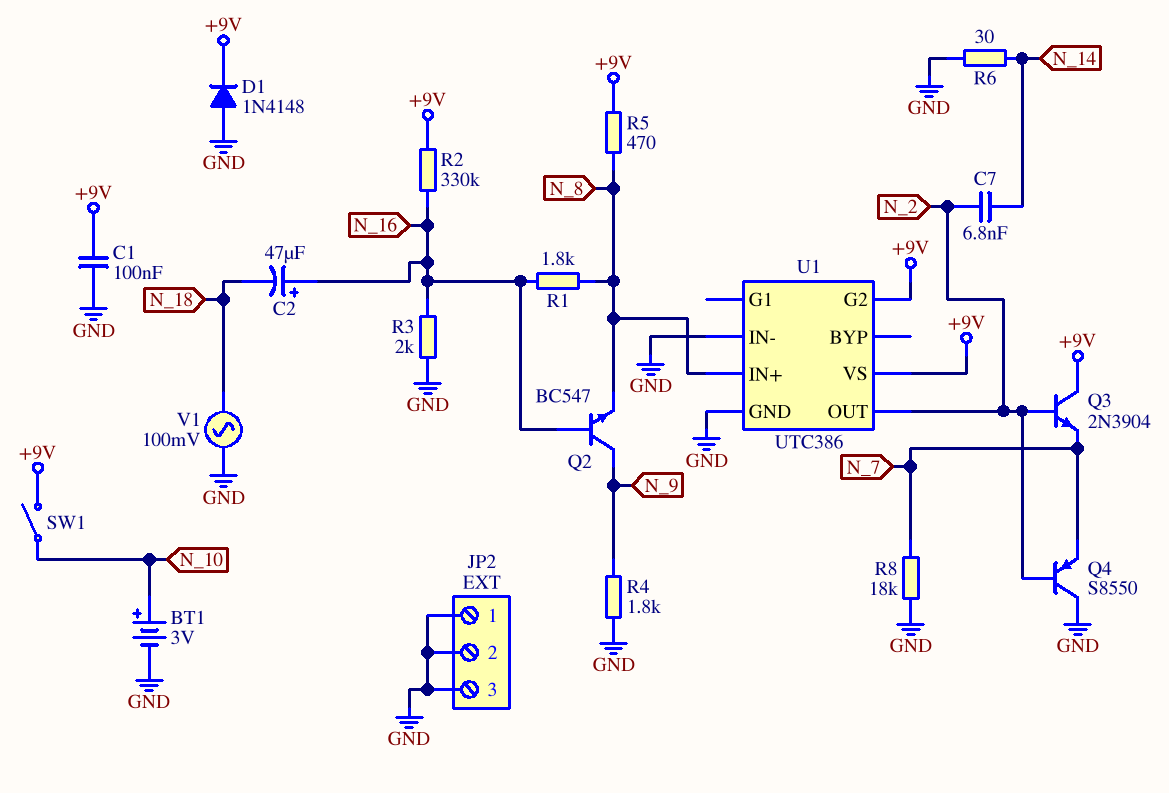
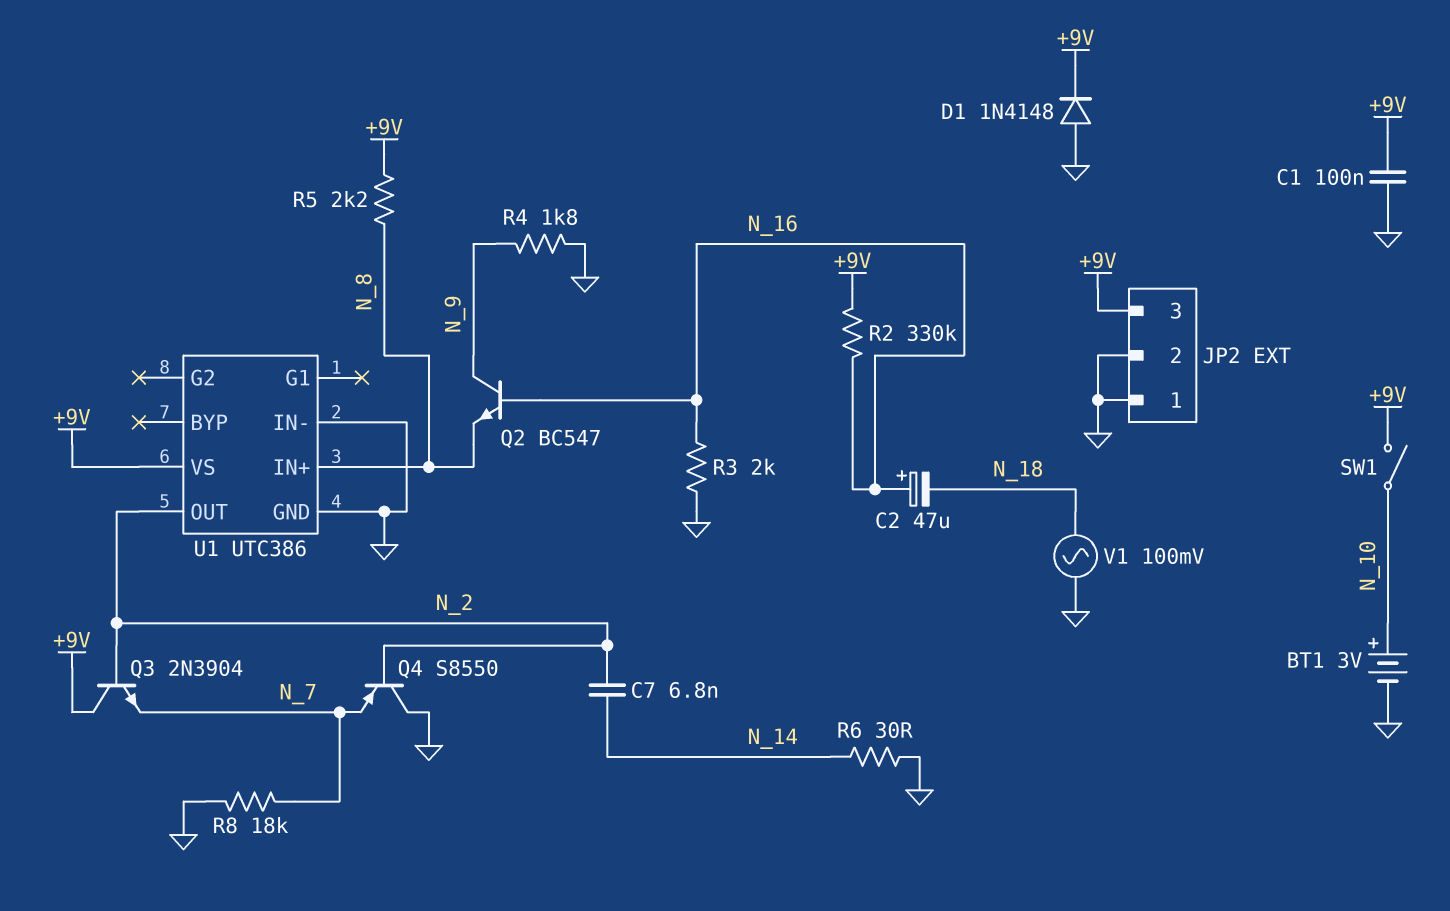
JP2 pin 3: GND -> +9V
R1: 1.8k (N_8, N_16) -> none
R5: 470 (+9V, N_8) -> 2.2k (+9V, N_8)
U1 pin G2: +9V -> none

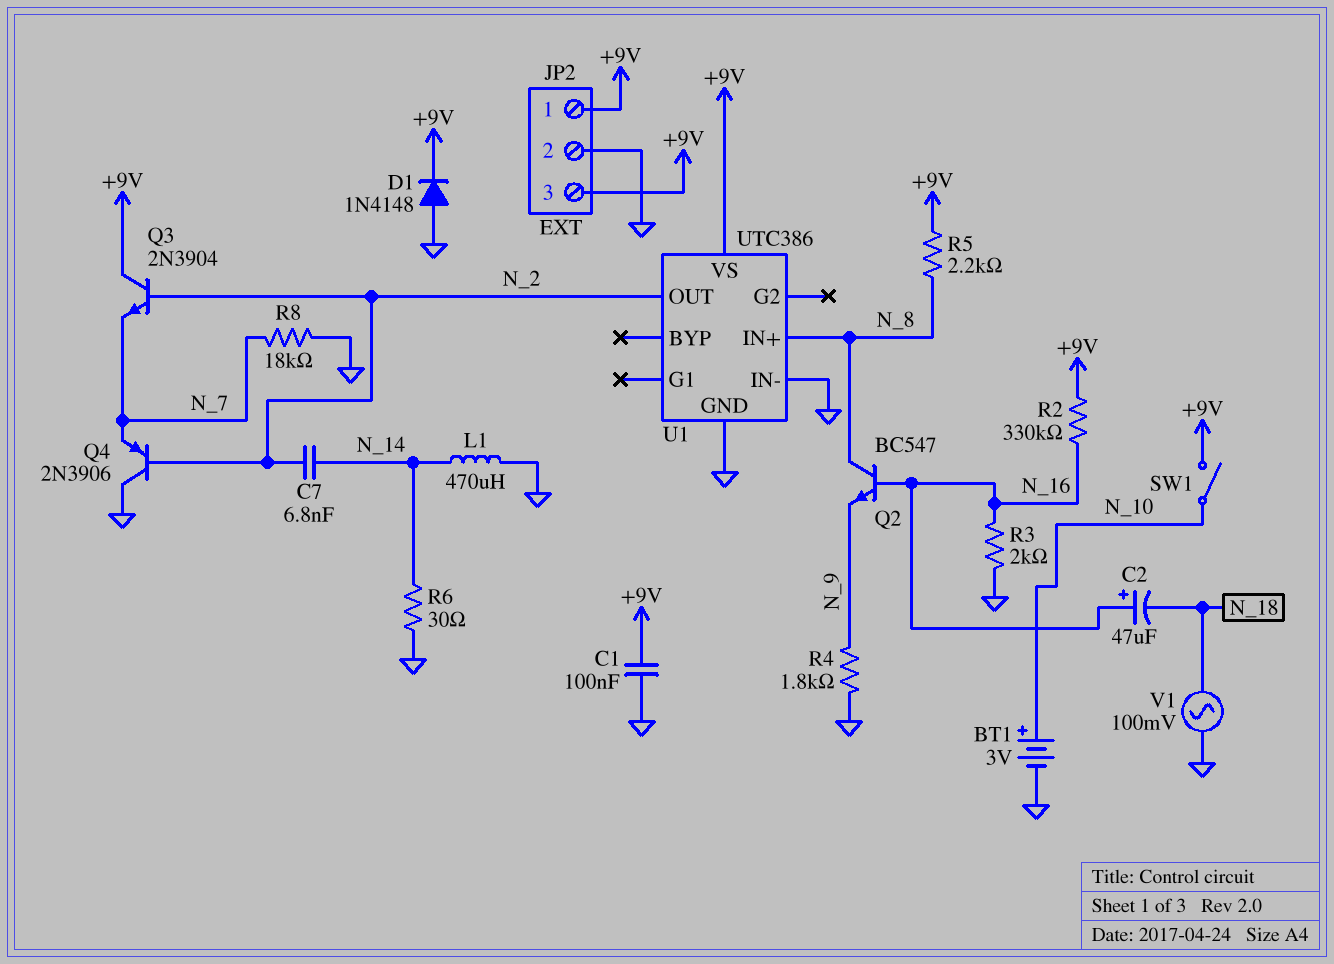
JP2 pin 1: GND -> +9V
L1: none -> 470uH (GND, N_14)
Q2: NPN BC547 (B N_16, C N_9, E N_8) -> NPN BC547 (B N_16, C N_8, E N_9)
Q4: PNP S8550 (B N_2, C GND, E N_7) -> PNP 2N3906 (B N_2, C GND, E N_7)

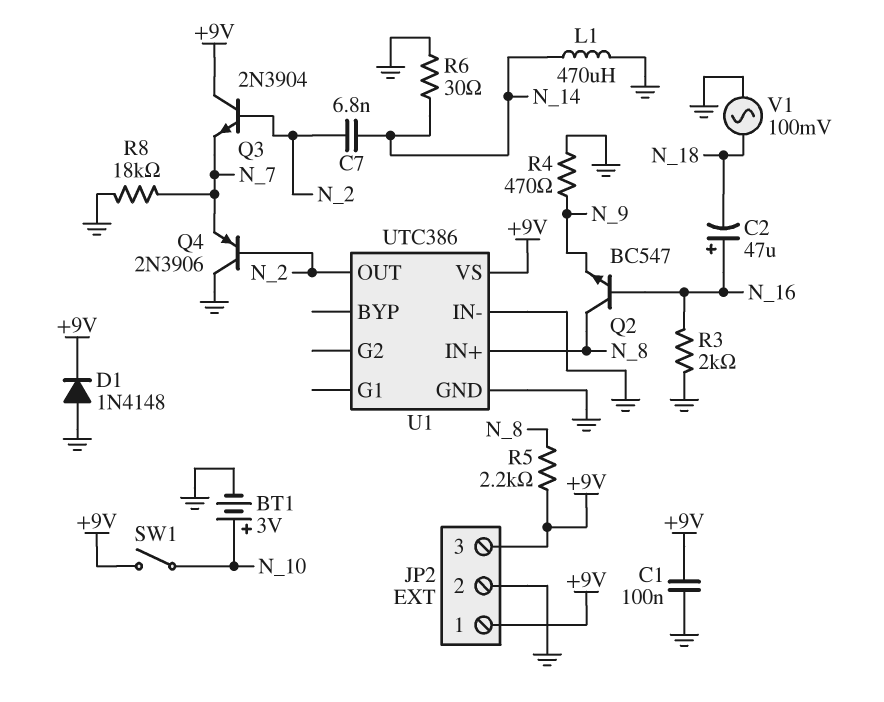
R2: 330k (+9V, N_16) -> none
R4: 1.8k (GND, N_9) -> 470 (GND, N_9)

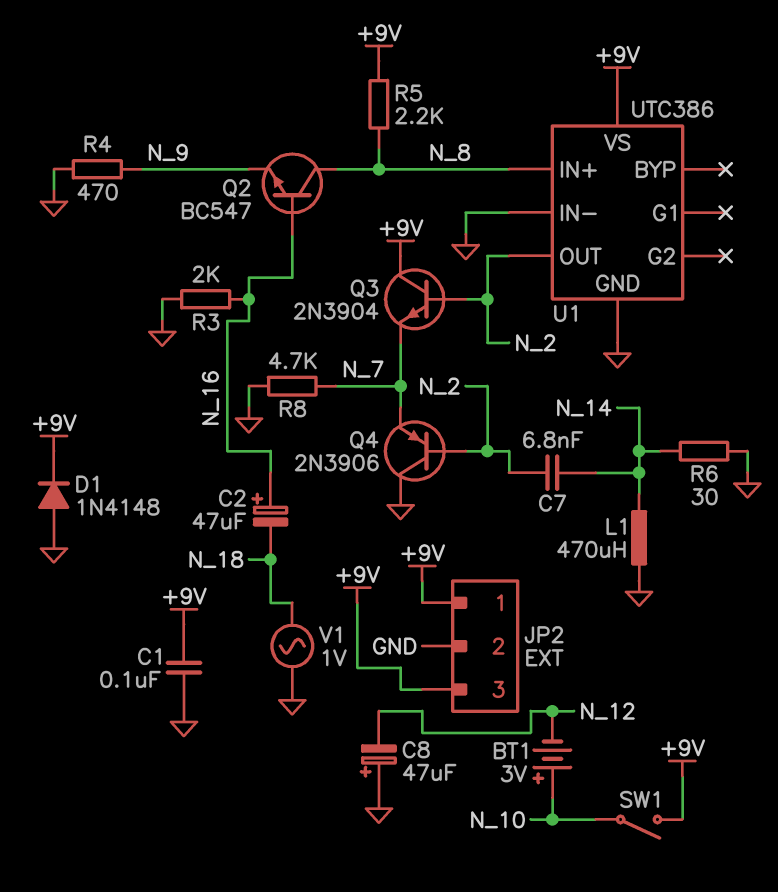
BT1: 3V (plus N_10, minus GND) -> 3V (plus N_10, minus N_12)
C8: none -> 47uF (plus GND, minus N_12)
R8: 18k (GND, N_7) -> 4.7k (GND, N_7)
V1: AC 100mV (GND, N_18) -> AC 1V (GND, N_18)

